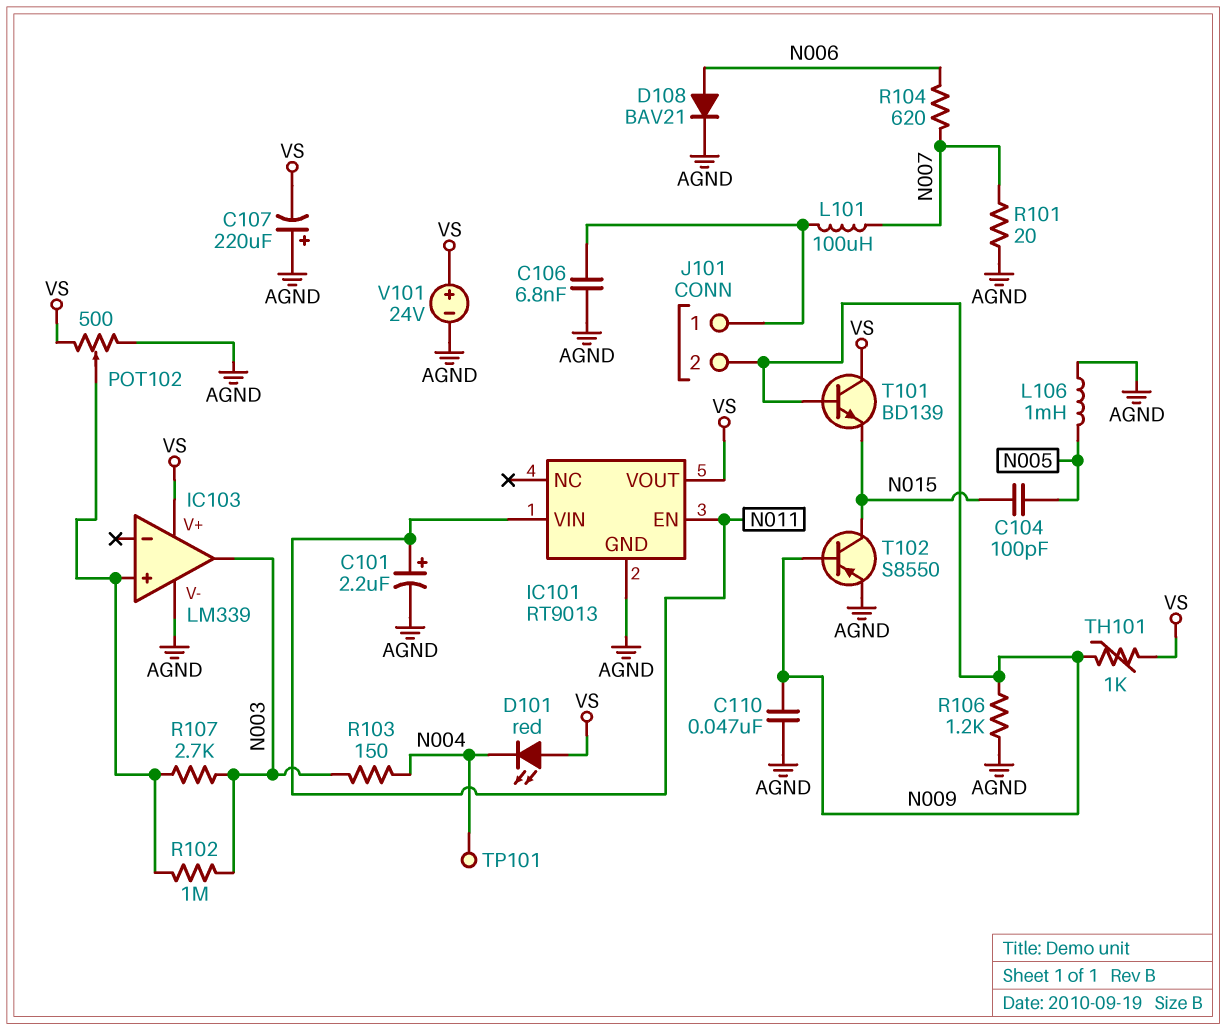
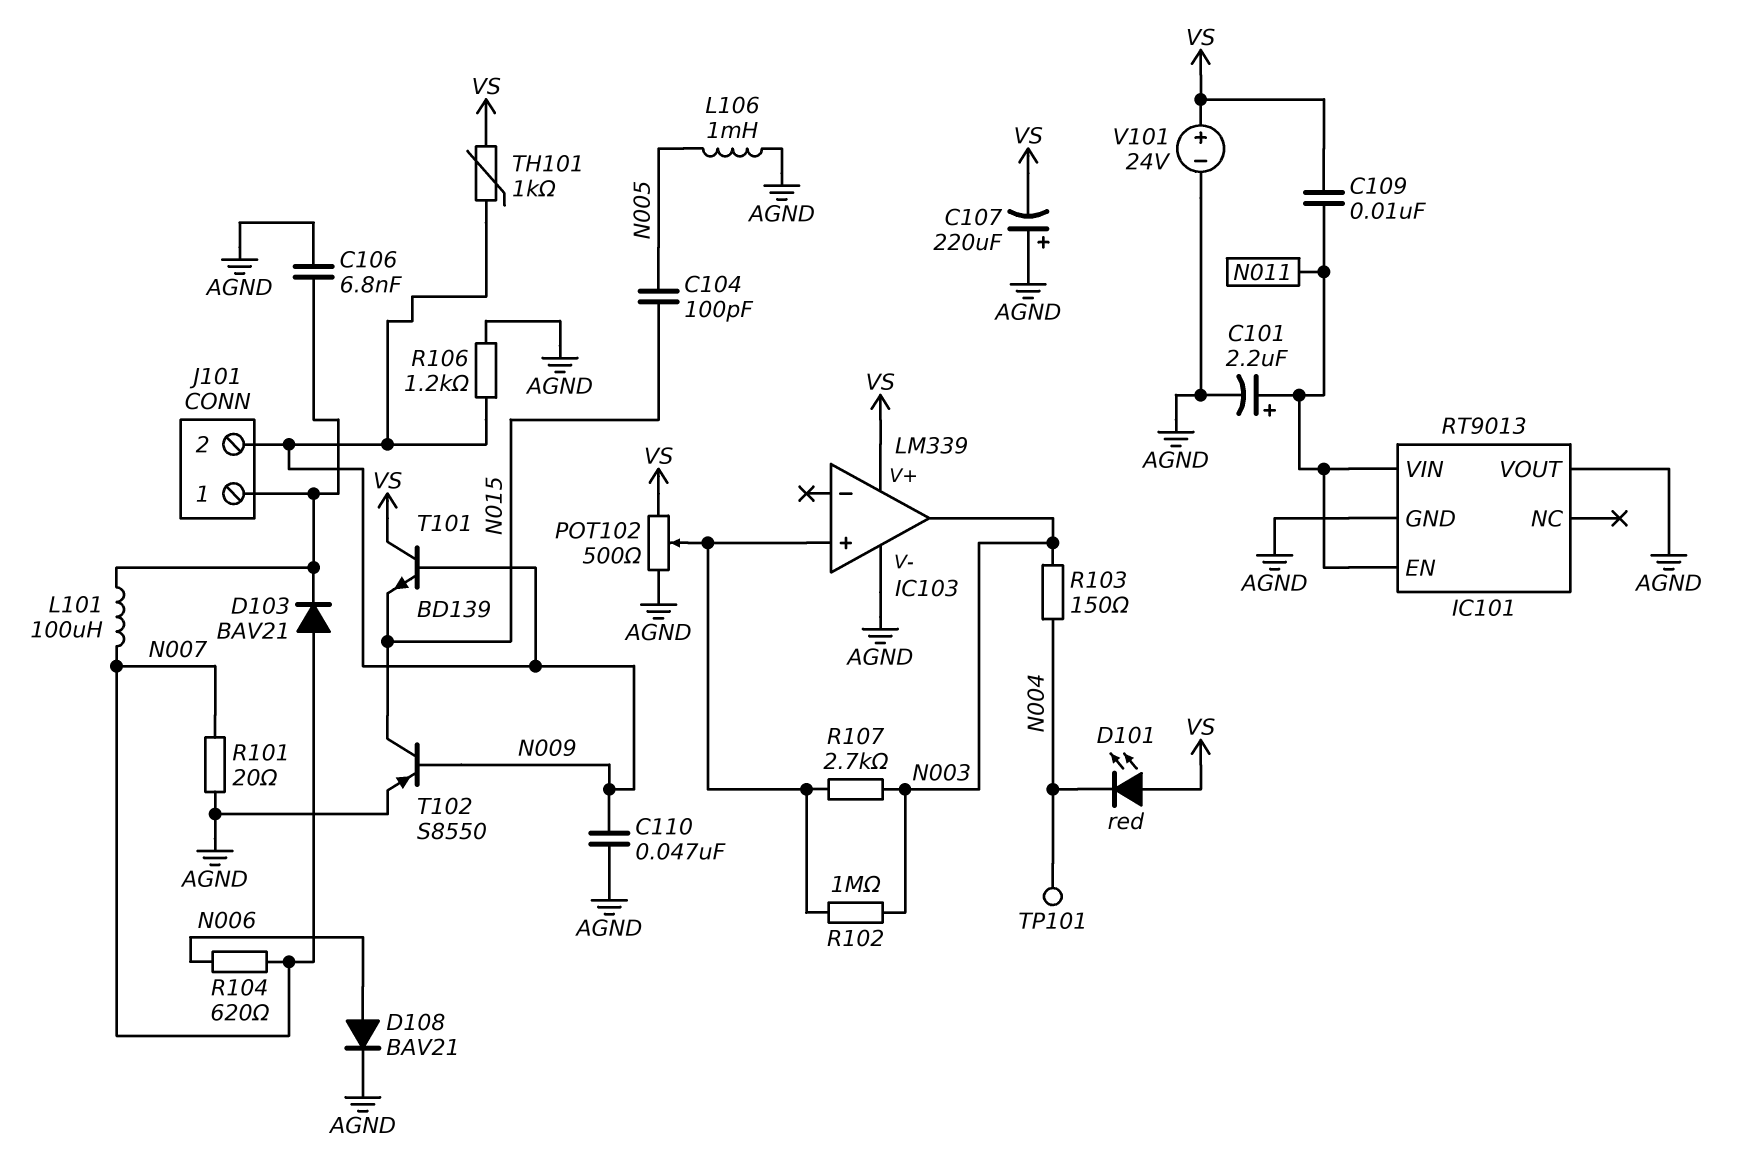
C109: none -> 10nF (N011, VS)
D103: none -> diode BAV21 (A N007, K J101/1)
IC101 pin VOUT: VS -> AGND

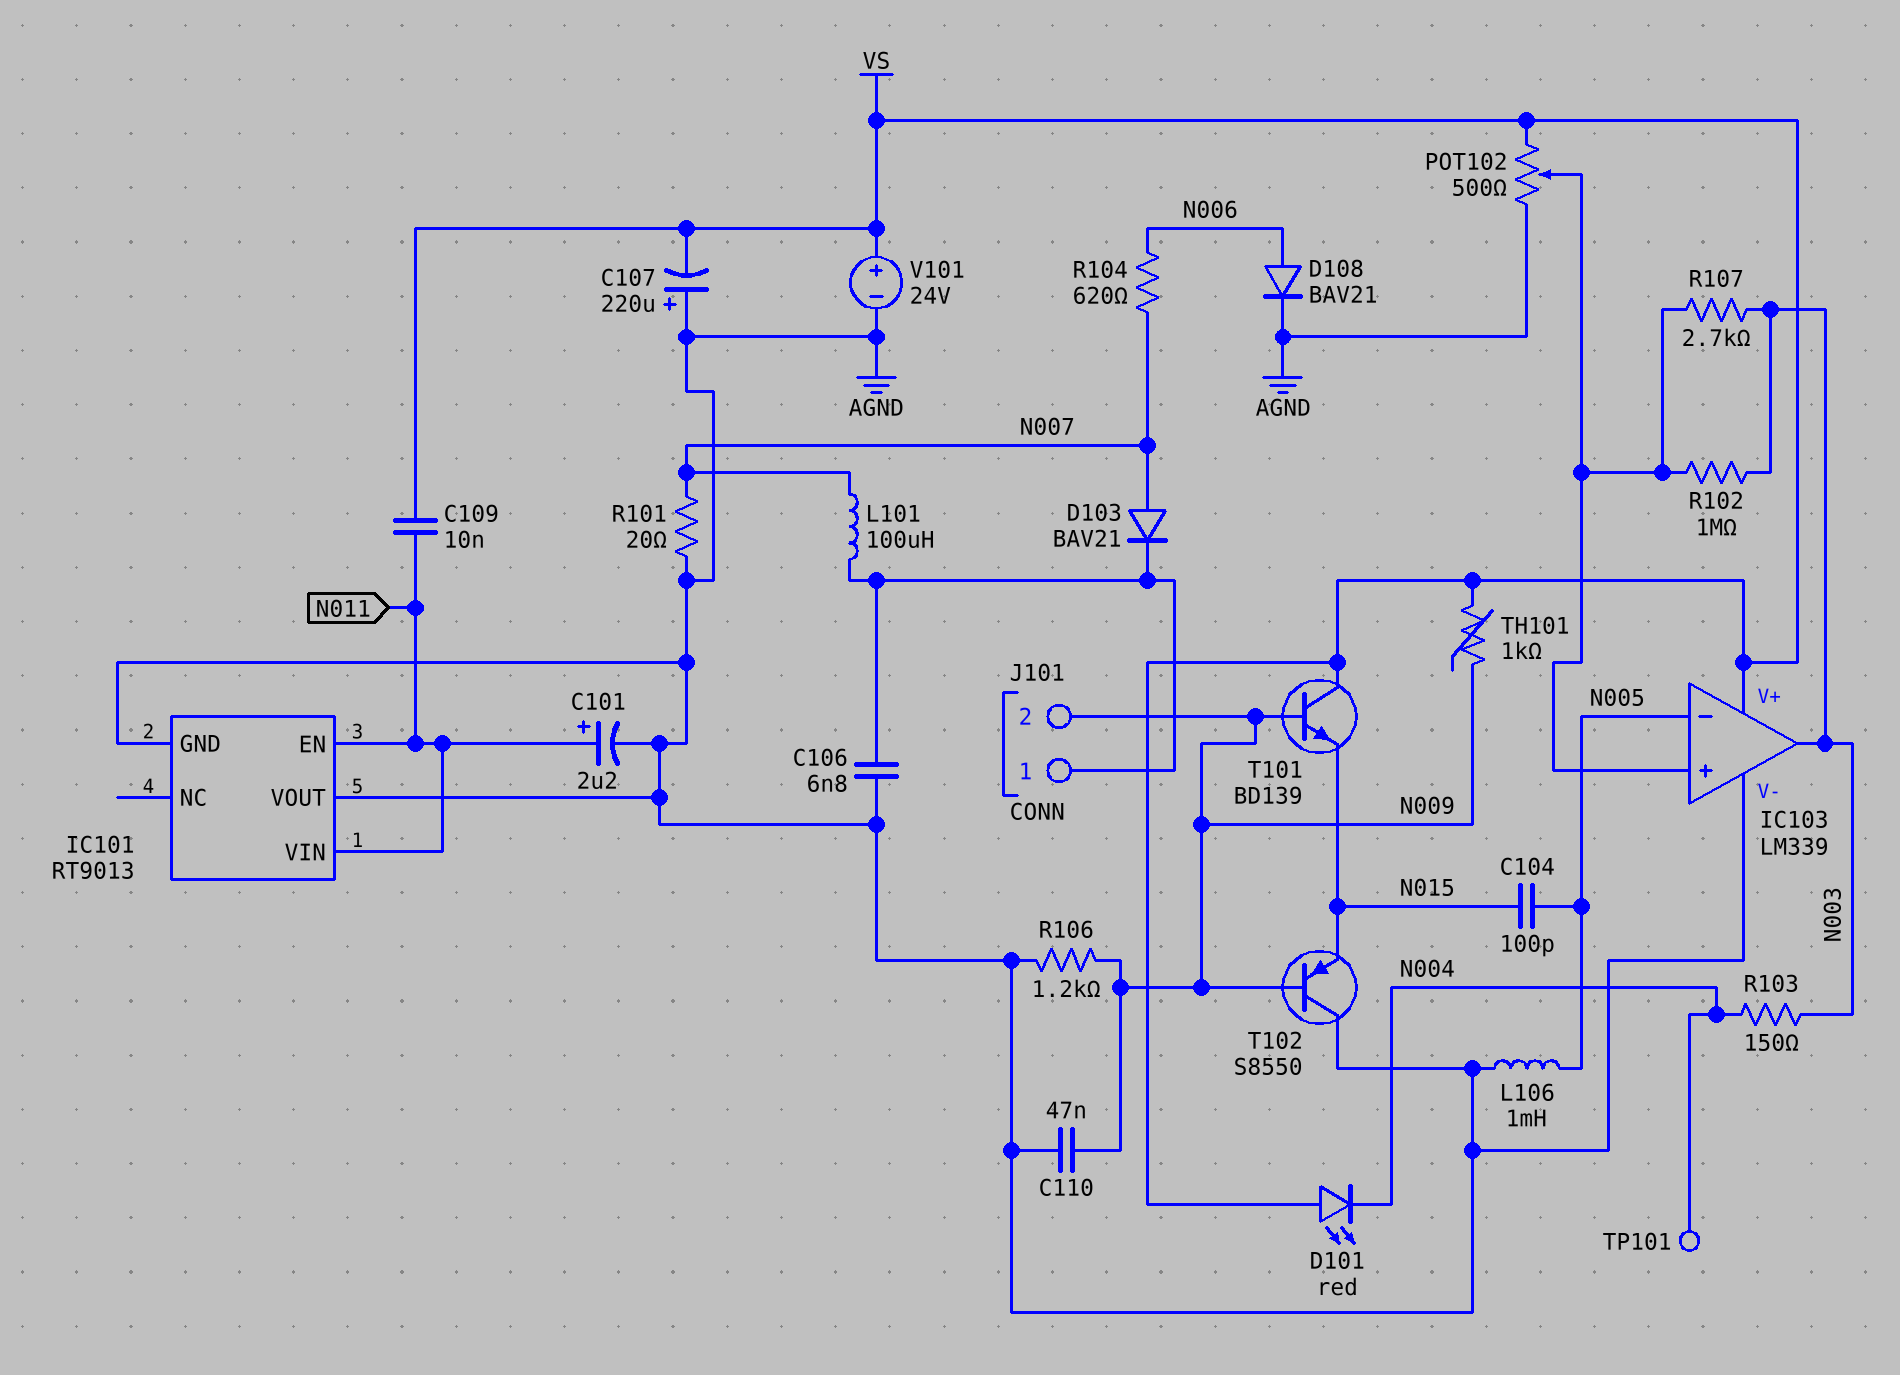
IC103 pin in-: none -> N005
T102: PNP S8550 (B N009, C N015, E AGND) -> PNP S8550 (B N009, C AGND, E N015)

